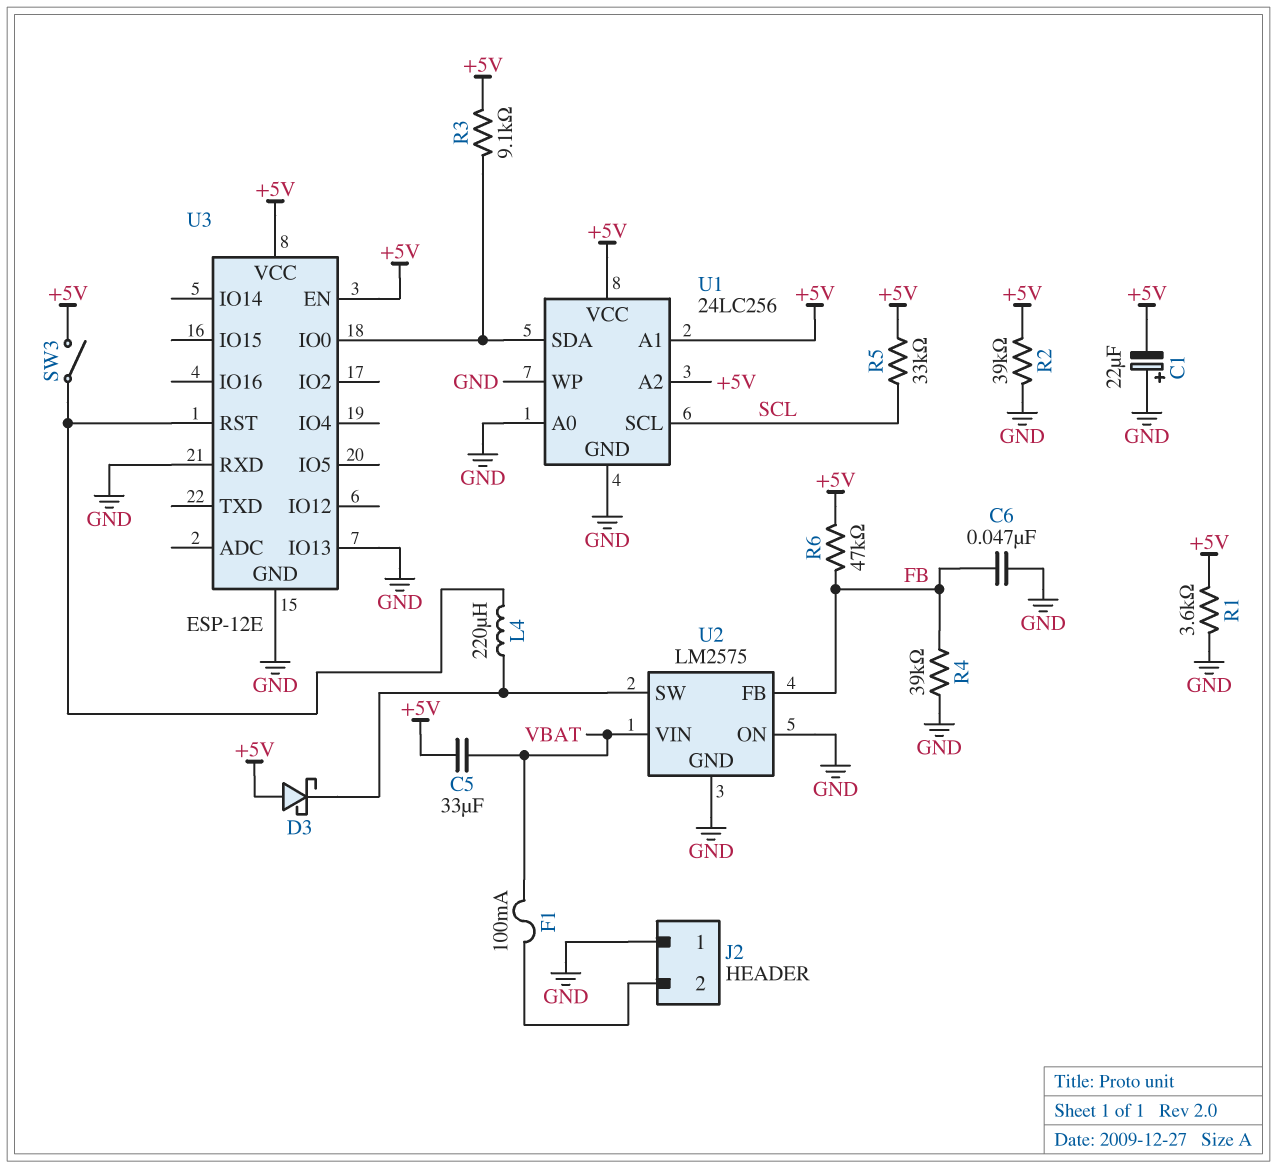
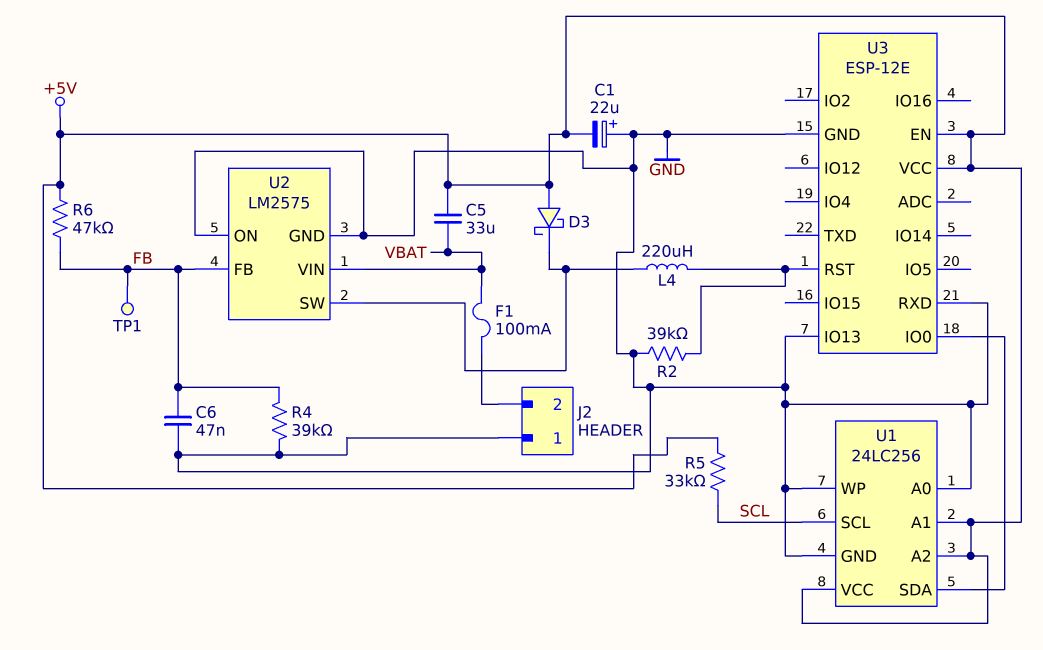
R1: 3.6k (+5V, GND) -> none
R2: 39k (+5V, GND) -> 39k (GND, U3/RST)
R3: 9.1k (+5V, U1/SDA) -> none
SW3: switch (+5V, U3/RST) -> none
TP1: none -> test point (FB)

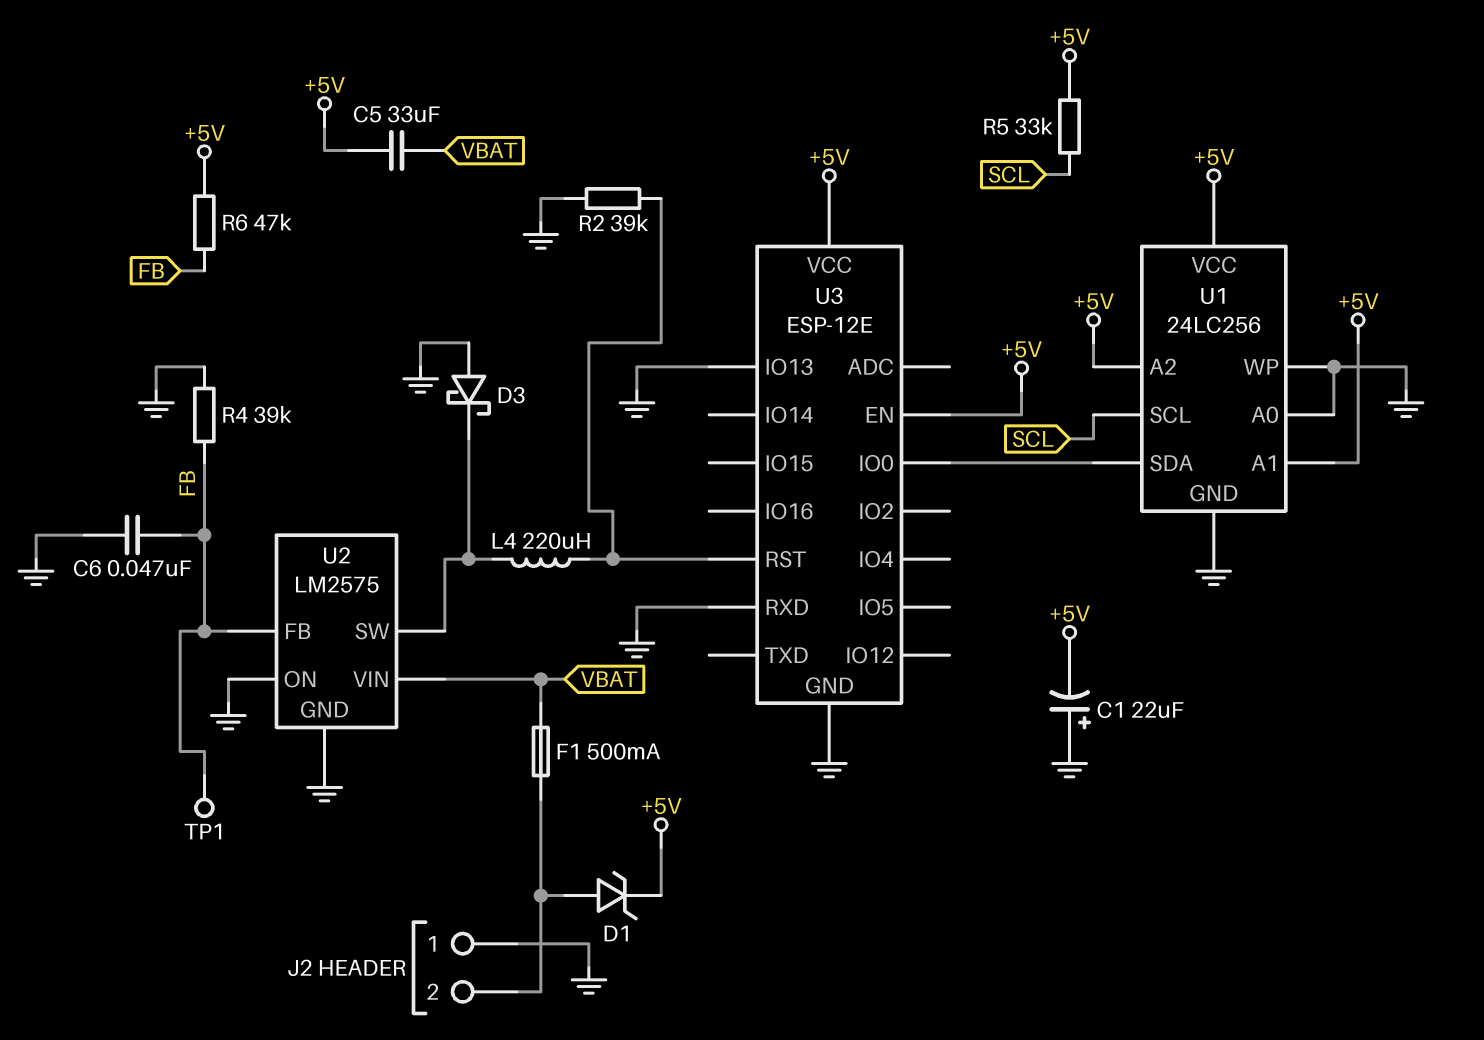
D1: none -> zener (A J2/2, K +5V)
D3: schottky (A +5V, K U2/SW) -> schottky (A GND, K U2/SW)
F1: 100mA (J2/2, VBAT) -> 500mA (J2/2, VBAT)

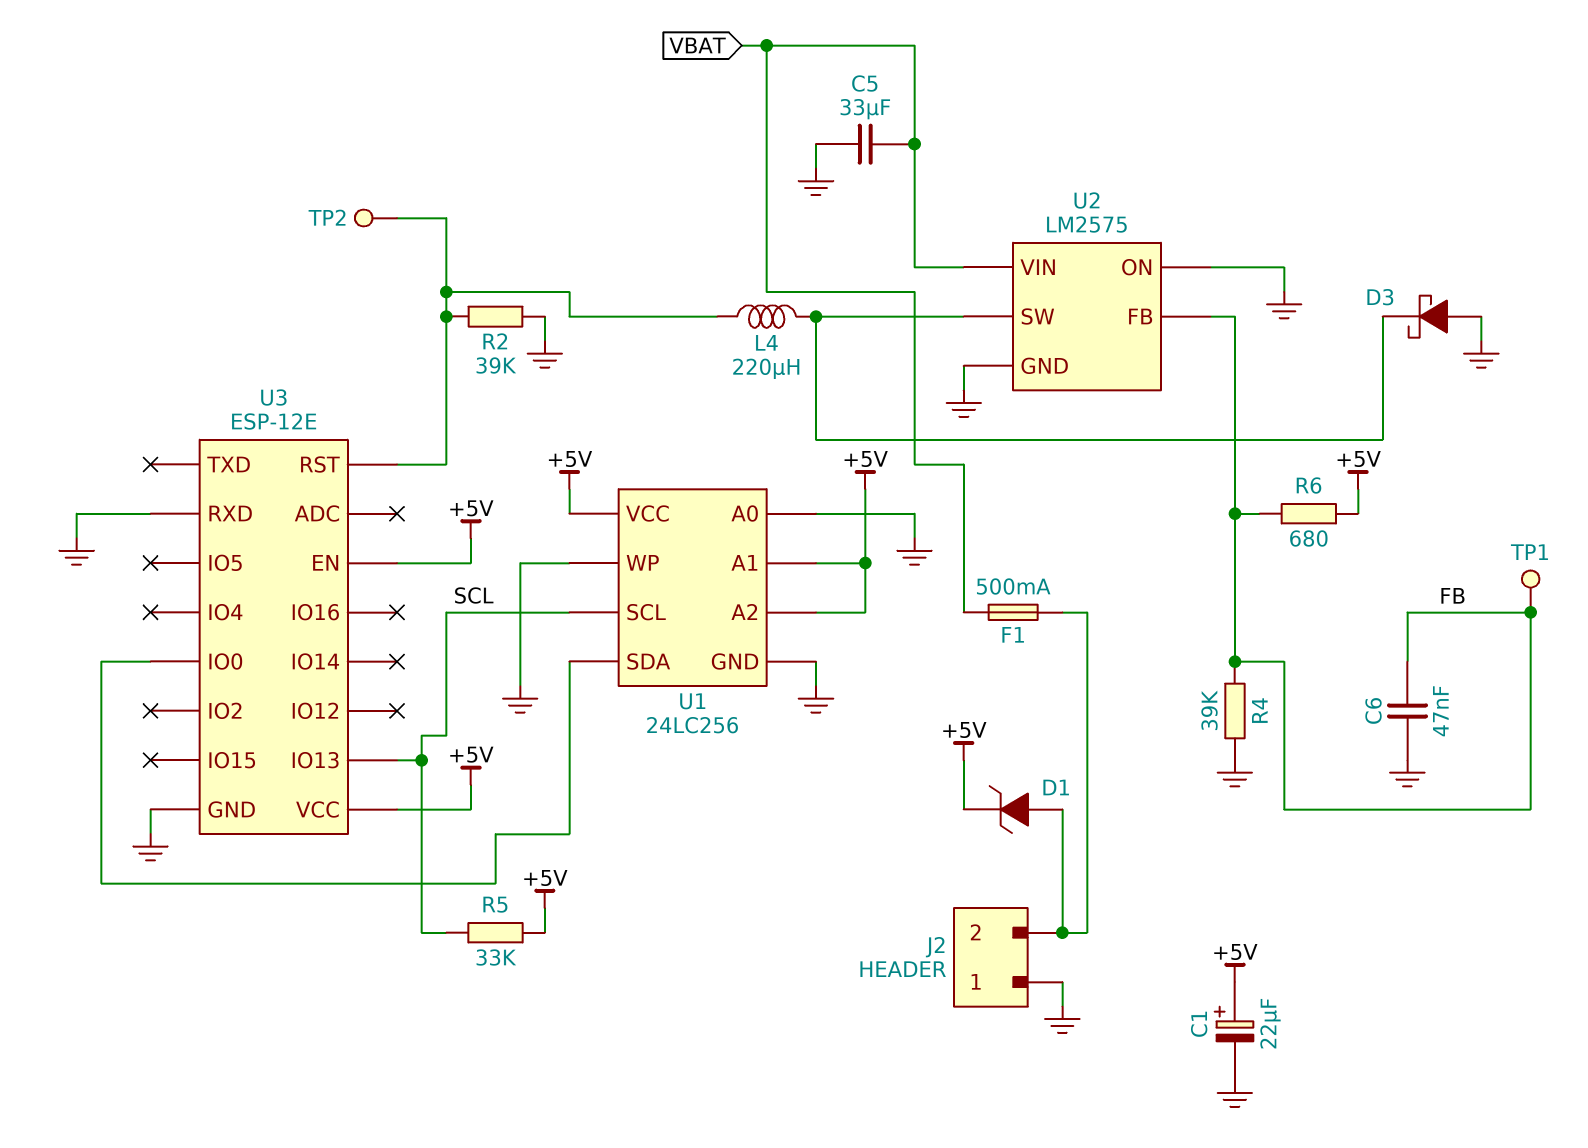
C1: 22uF (plus GND, minus +5V) -> 22uF (plus +5V, minus GND)
C5: 33uF (+5V, VBAT) -> 33uF (GND, VBAT)
R6: 47k (+5V, FB) -> 680 (+5V, FB)
TP2: none -> test point (U3/RST)
U3 pin IO13: GND -> SCL

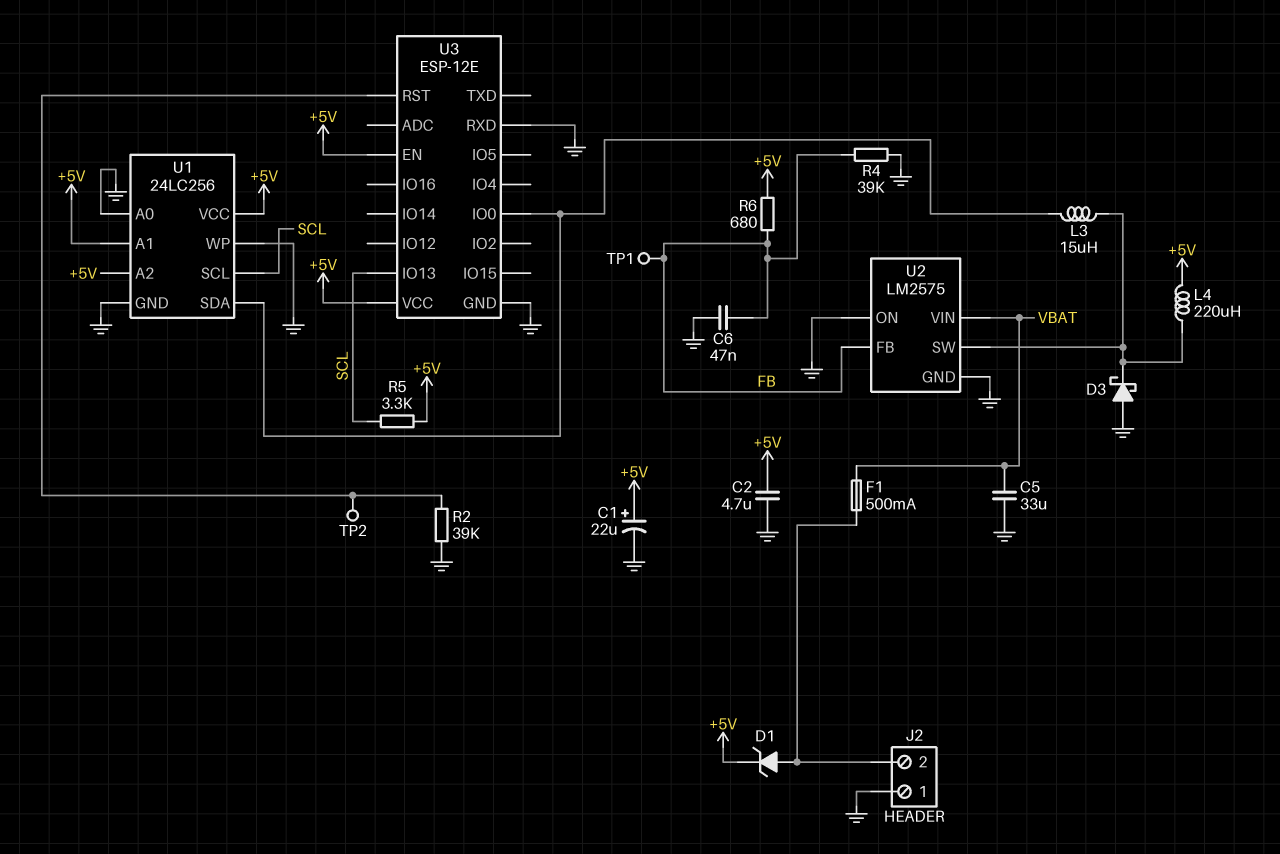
C2: none -> 4.7uF (+5V, GND)
L3: none -> 15uH (U1/SDA, U2/SW)
L4: 220uH (U2/SW, U3/RST) -> 220uH (+5V, U2/SW)
R5: 33k (+5V, SCL) -> 3.3k (+5V, SCL)

